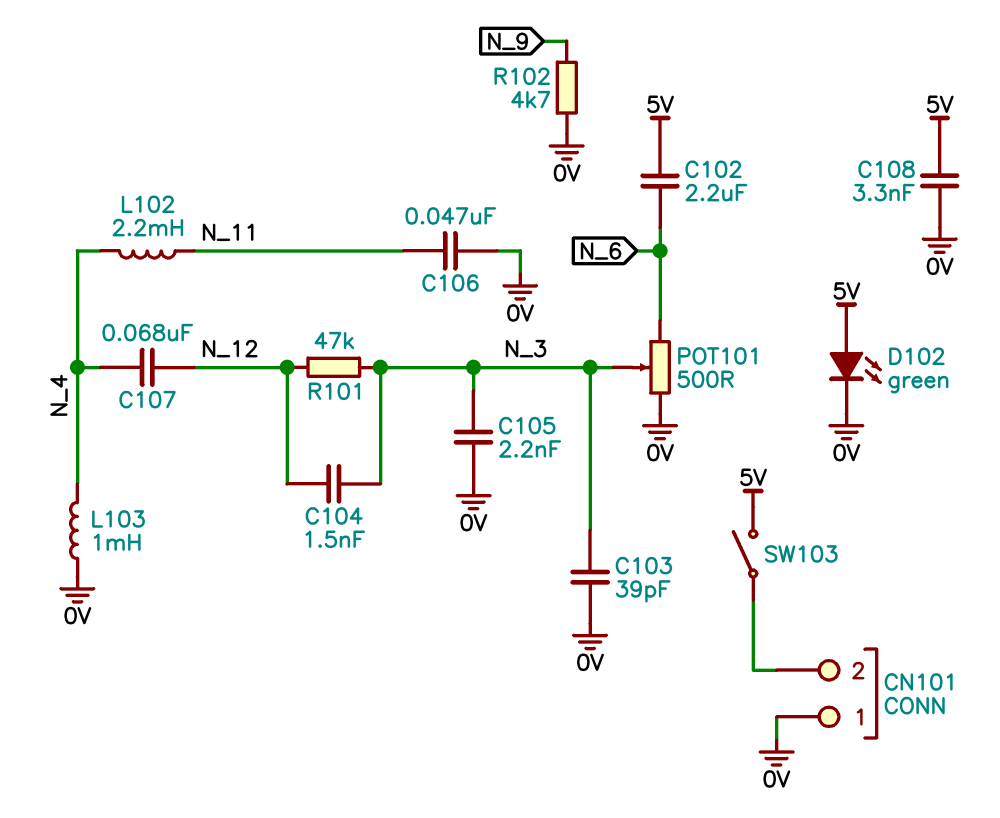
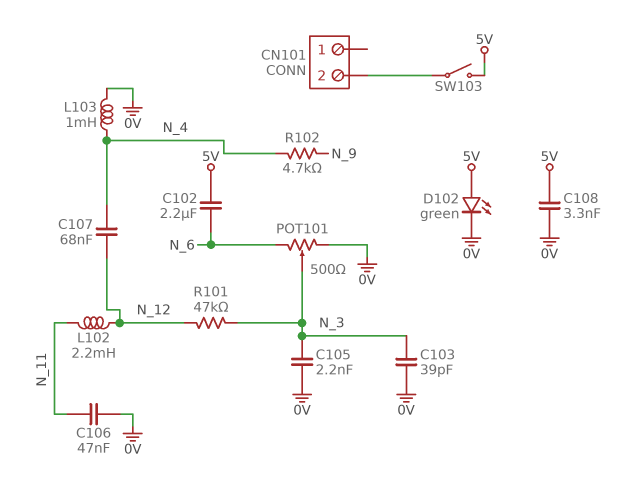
C104: 1.5nF (N_3, N_12) -> none
CN101 pin 1: 0V -> none
L102: 2.2mH (N_4, N_11) -> 2.2mH (N_11, N_12)
R102: 4.7k (0V, N_9) -> 4.7k (N_4, N_9)

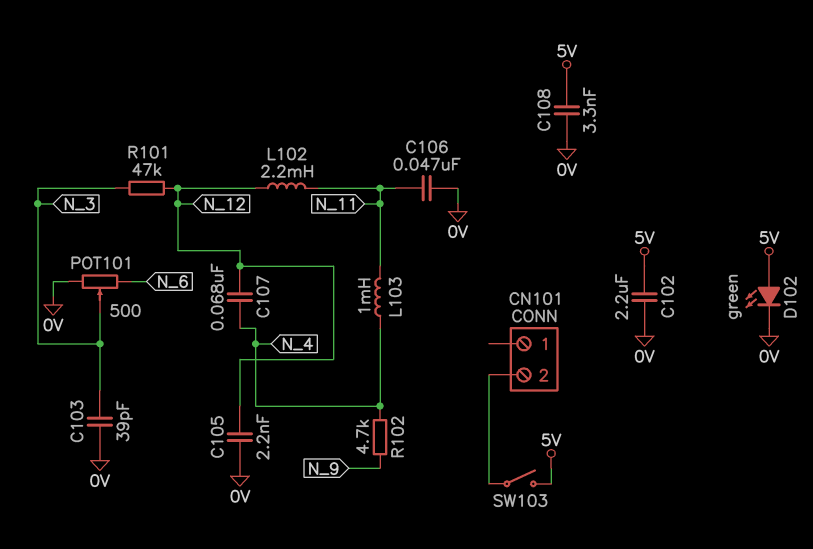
C102: 2.2uF (5V, N_6) -> 2.2uF (0V, 5V)
C105: 2.2nF (0V, N_3) -> 2.2nF (0V, N_12)
L103: 1mH (0V, N_4) -> 1mH (N_4, N_11)

